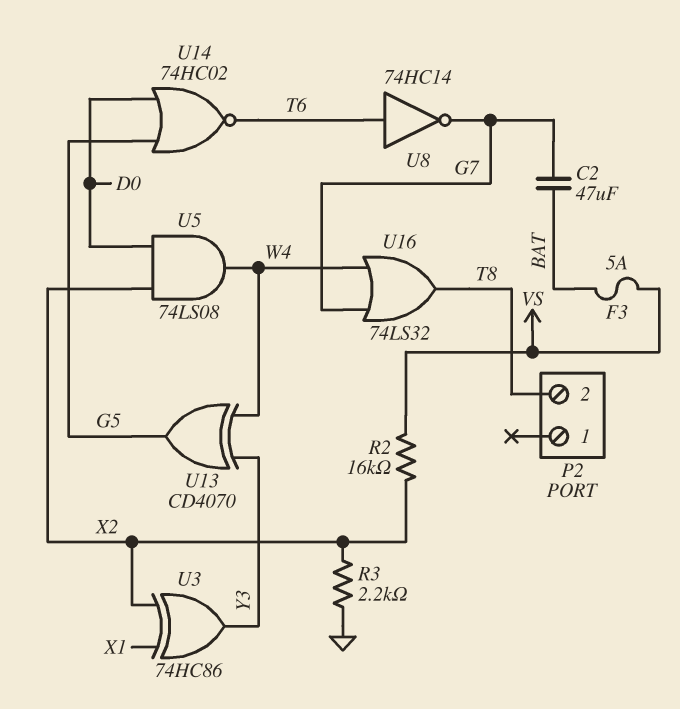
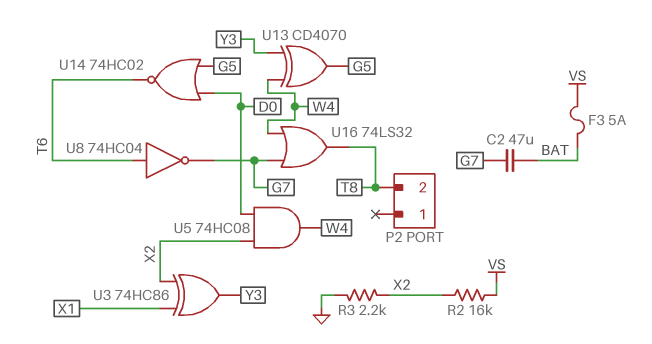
U5: AND 74LS08 (in D0, in X2, out W4) -> AND 74HC08 (in D0, in X2, out W4)
U8: NOT 74HC14 (in T6, out G7) -> NOT 74HC04 (in T6, out G7)

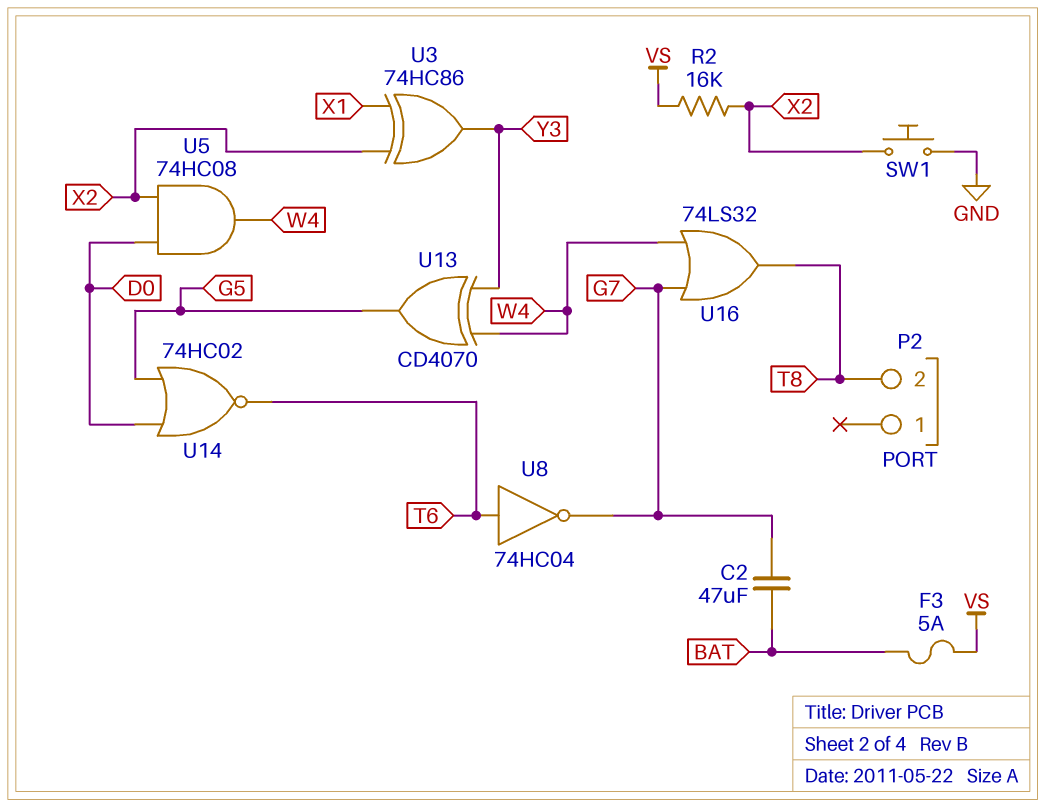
R3: 2.2k (GND, X2) -> none
SW1: none -> button (GND, X2)

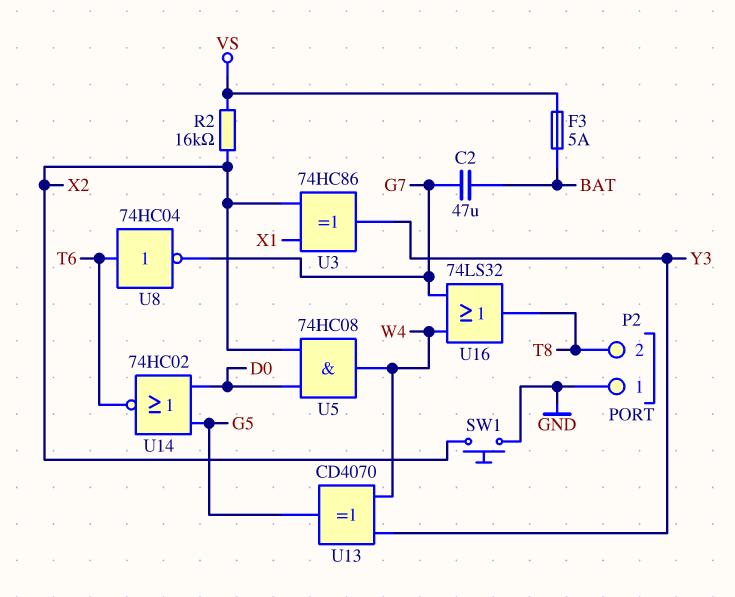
P2 pin 1: none -> GND

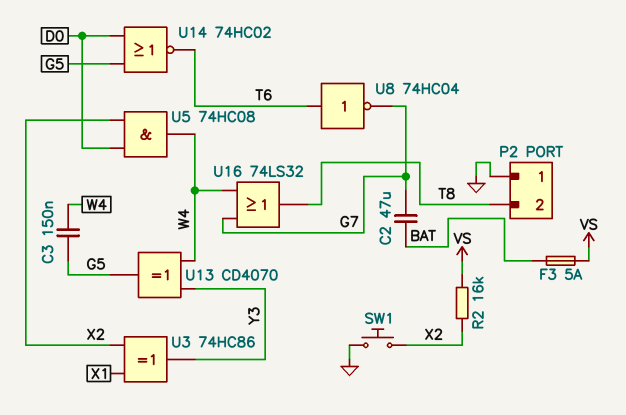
C3: none -> 150nF (G5, W4)

